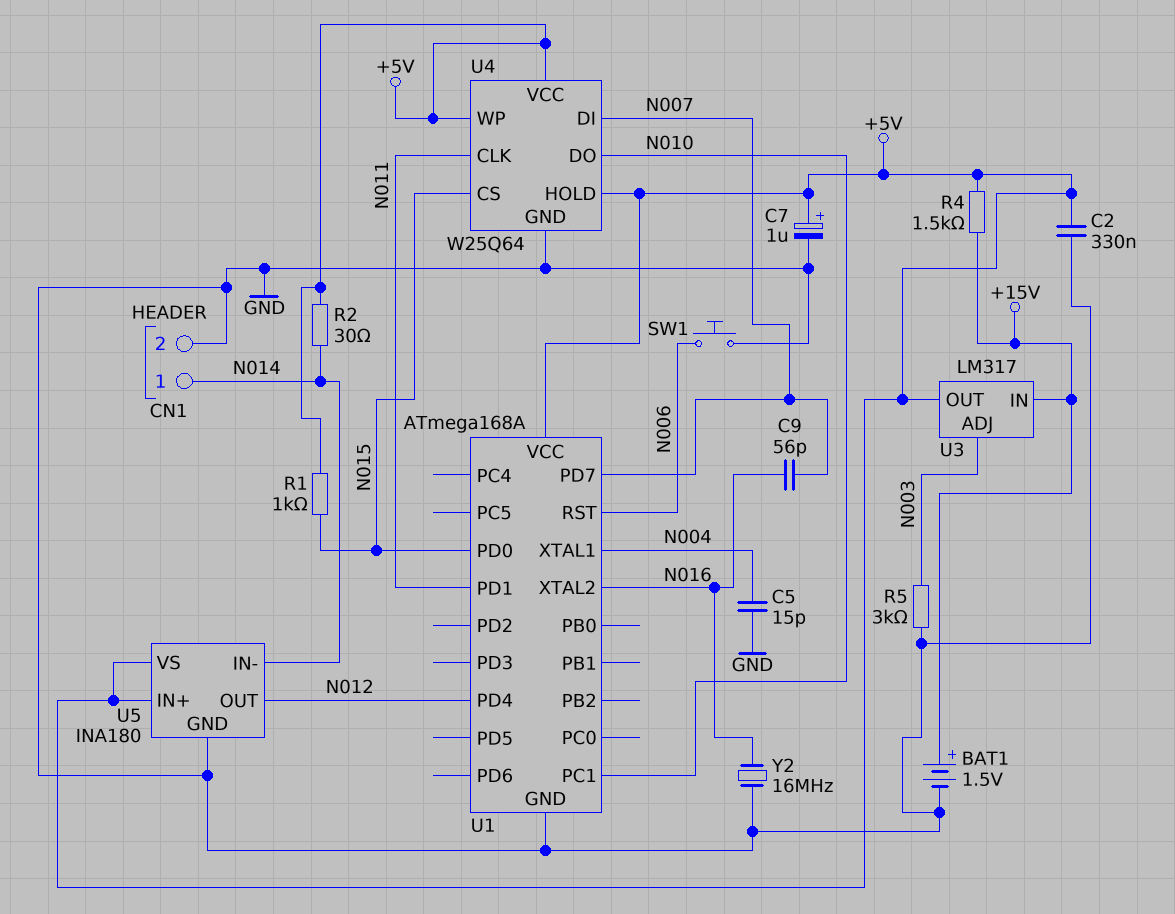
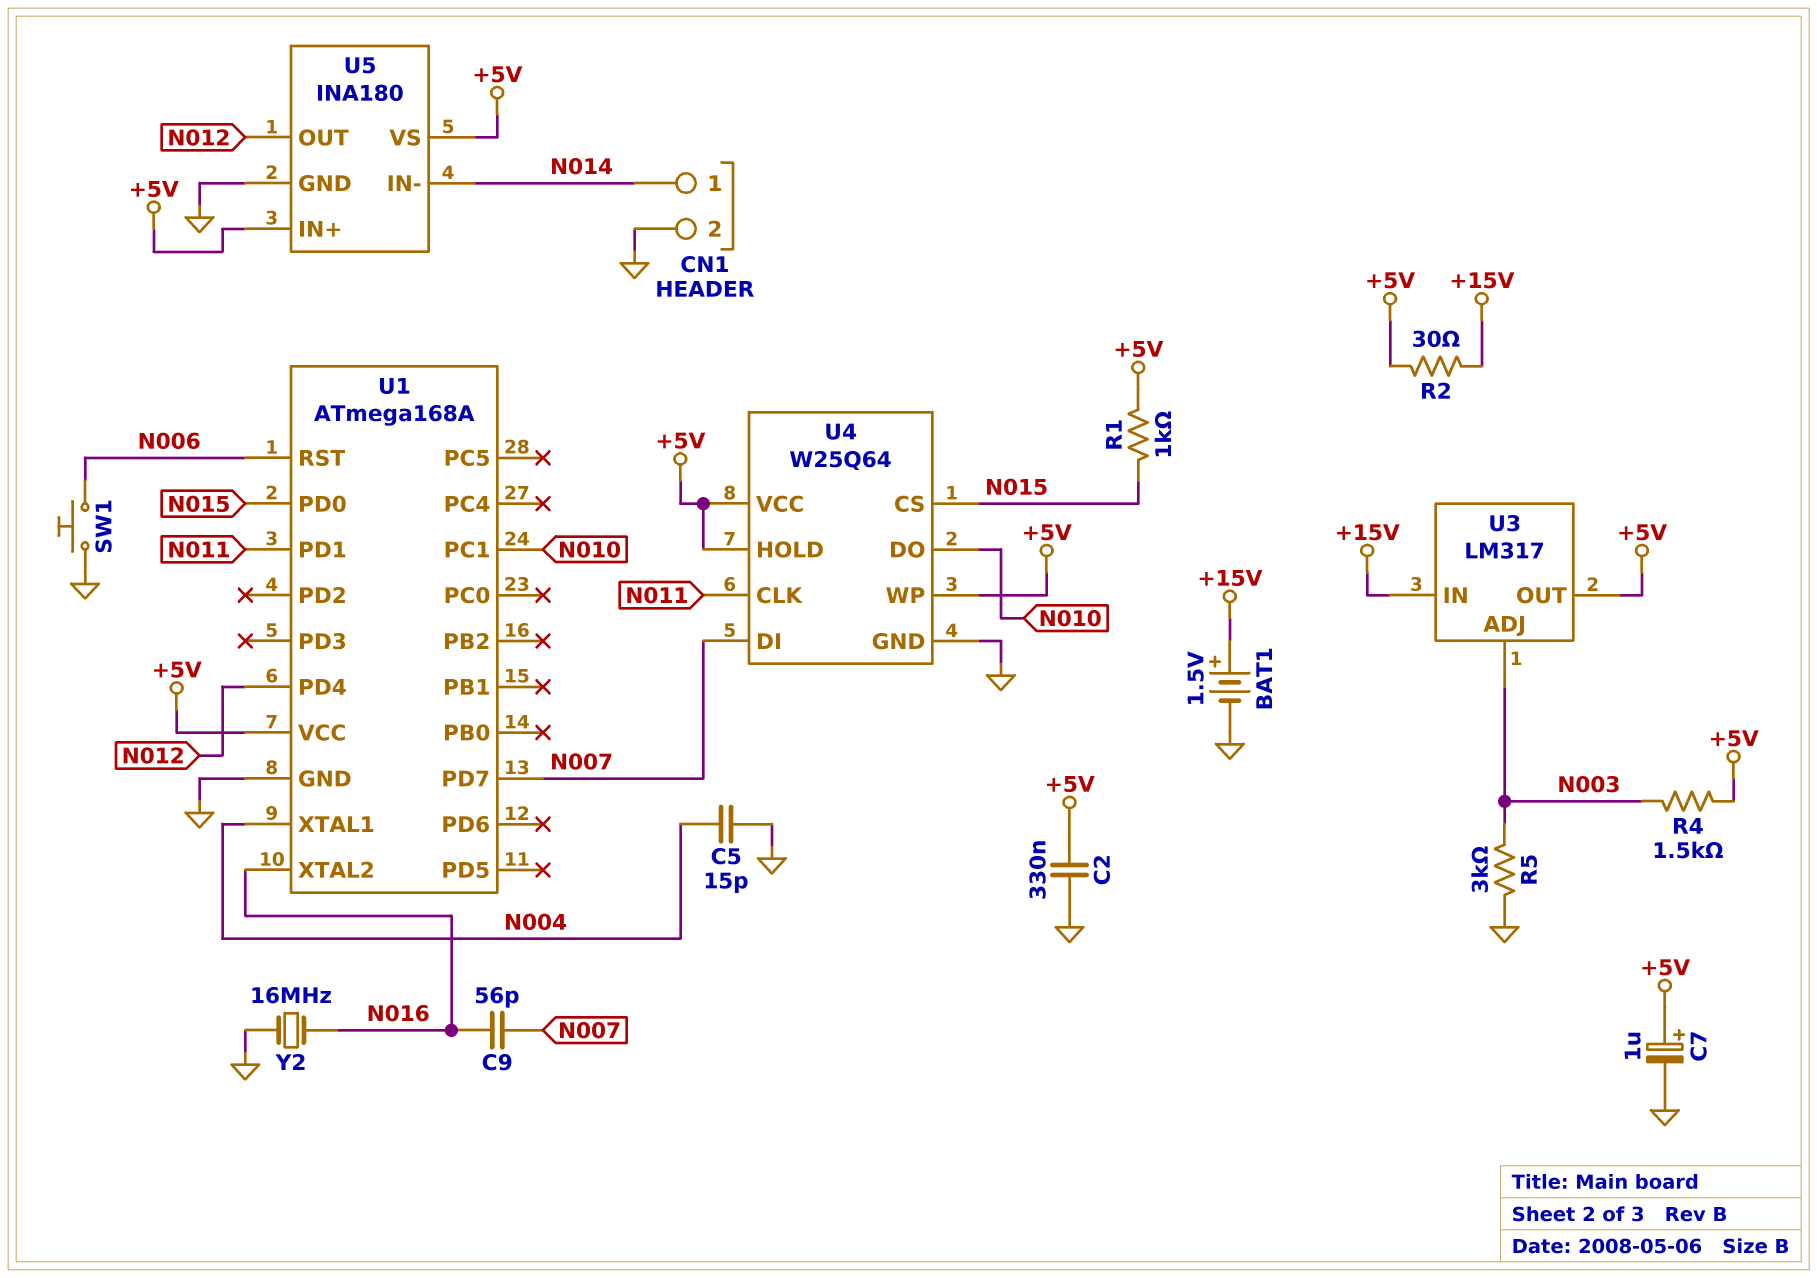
R2: 30 (+5V, N014) -> 30 (+5V, +15V)
R4: 1.5k (+5V, +15V) -> 1.5k (+5V, N003)

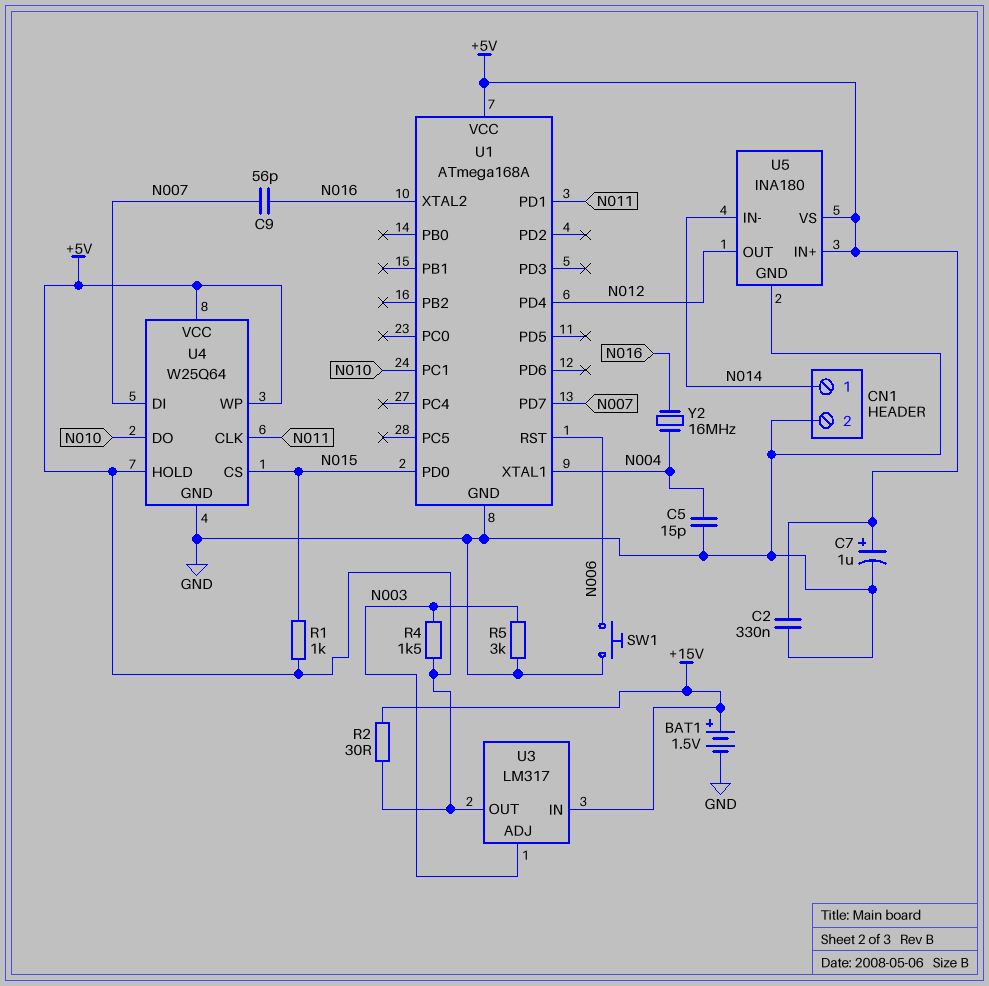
Y2: 16MHz (GND, N016) -> 16MHz (N004, N016)

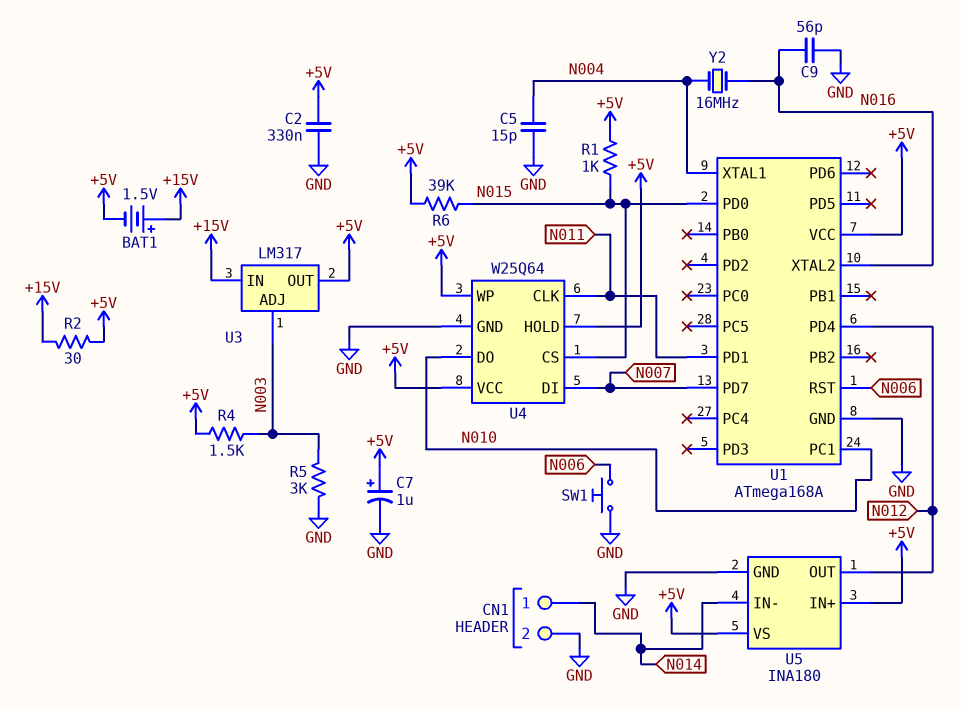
BAT1: 1.5V (plus +15V, minus GND) -> 1.5V (plus +15V, minus +5V)
C9: 56pF (N007, N016) -> 56pF (GND, N016)
R6: none -> 39k (+5V, N015)

